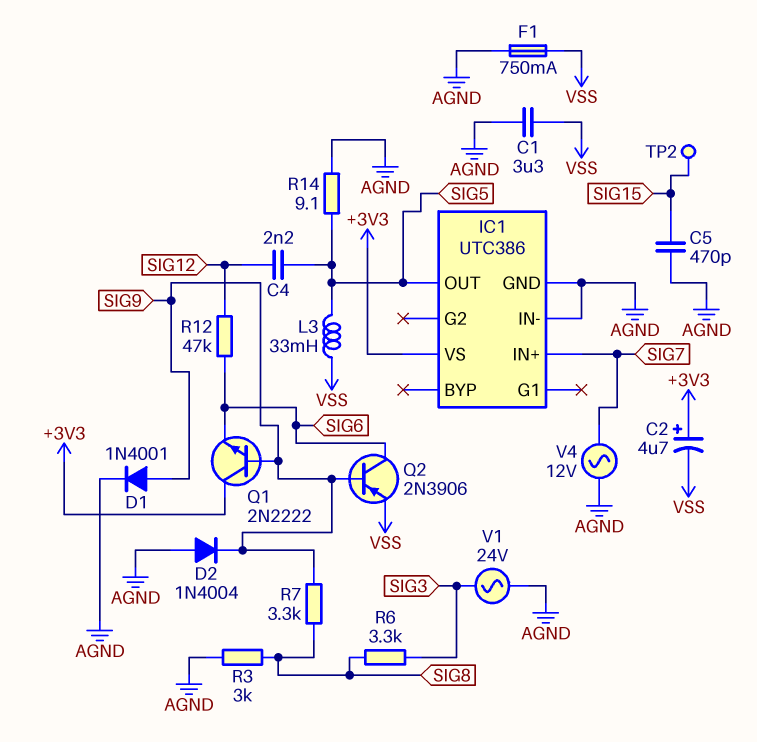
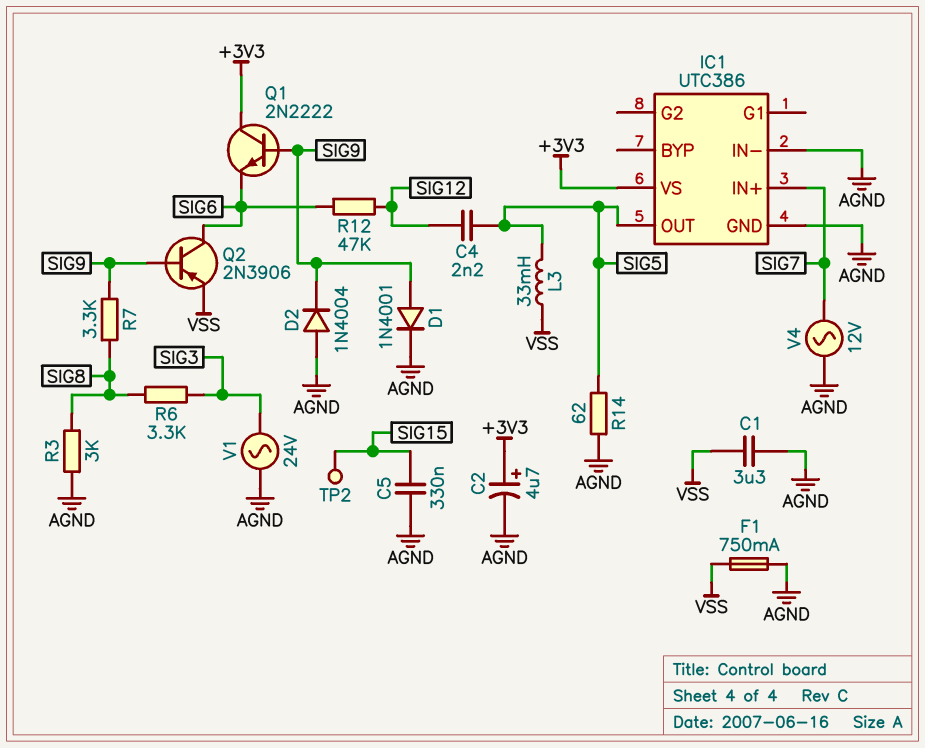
C2: 4.7uF (plus +3V3, minus VSS) -> 4.7uF (plus +3V3, minus AGND)
C5: 470pF (AGND, SIG15) -> 330nF (AGND, SIG15)
R14: 9.1 (AGND, SIG5) -> 62 (AGND, SIG5)

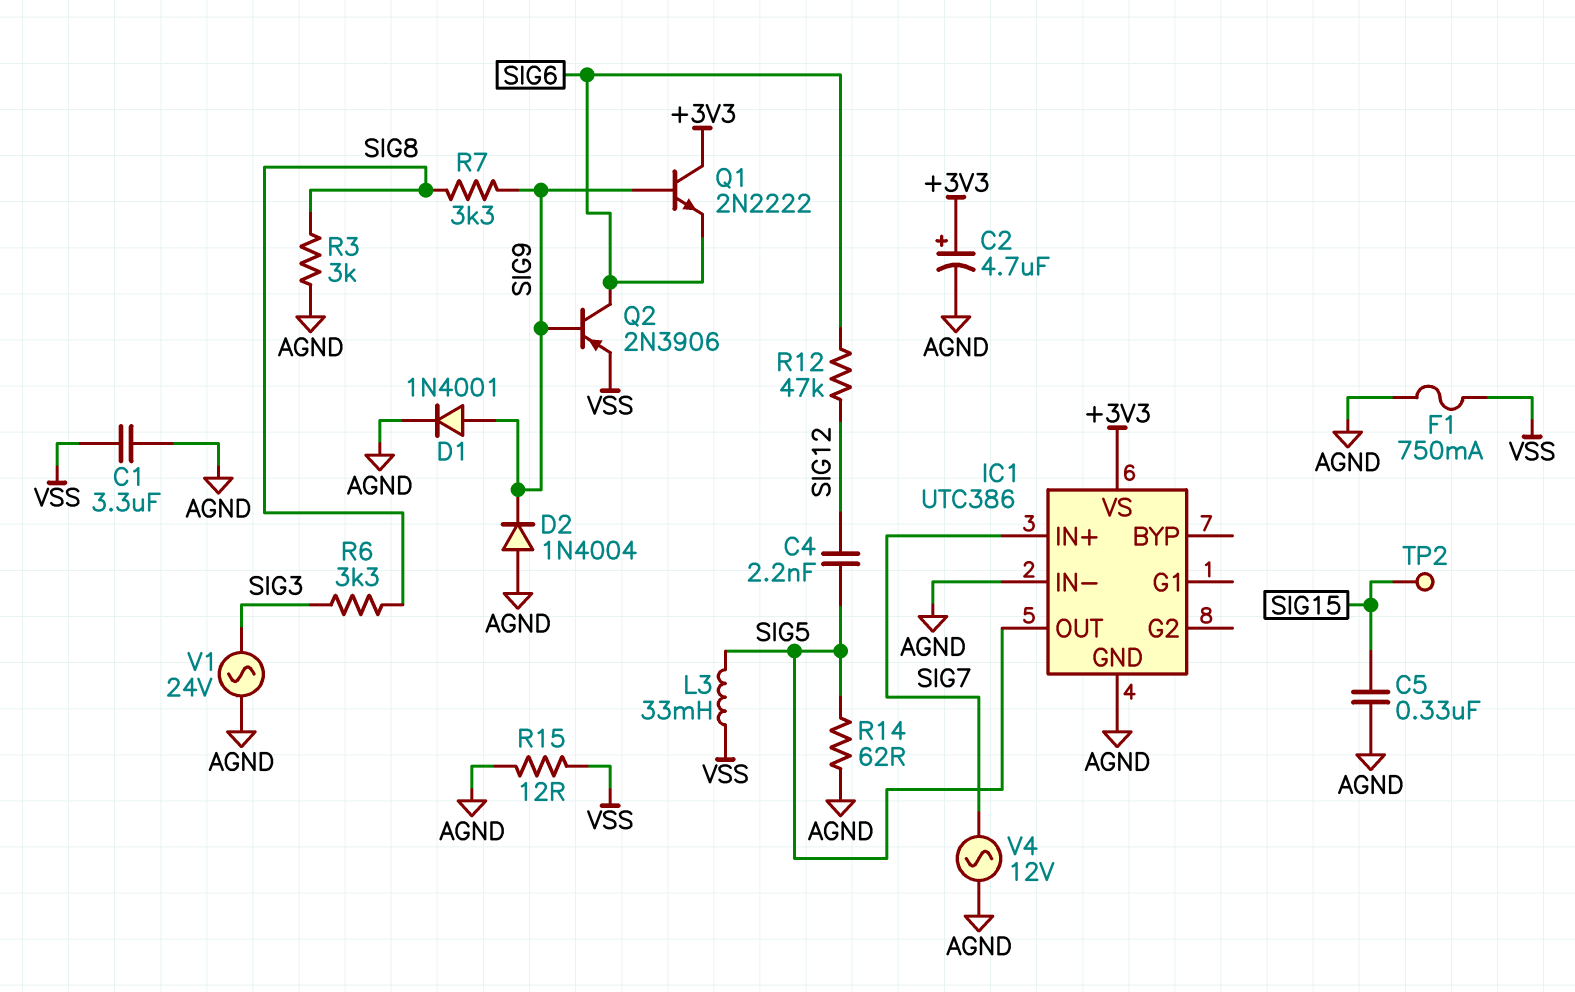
R15: none -> 12 (AGND, VSS)

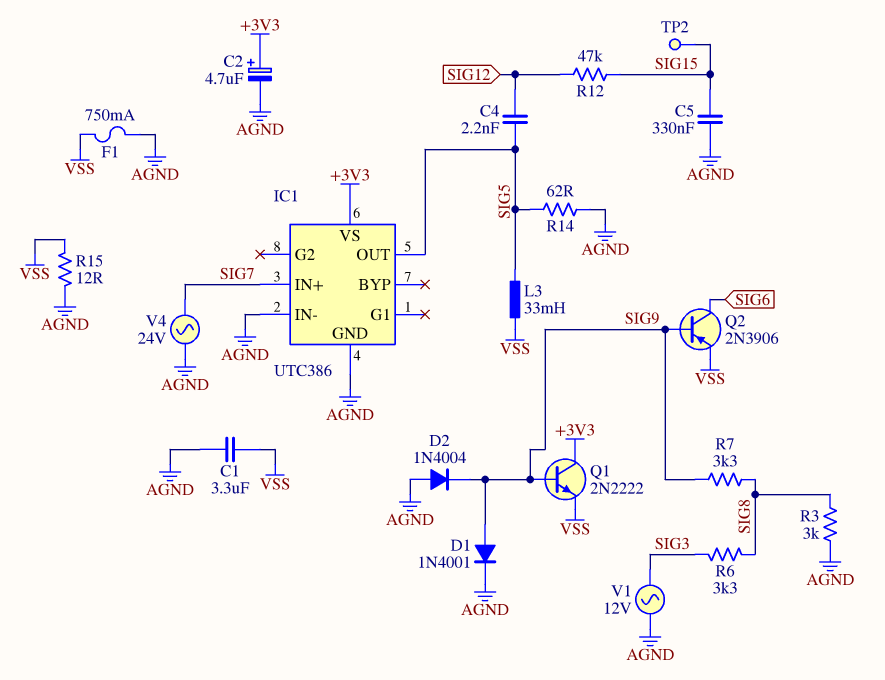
Q1: NPN 2N2222 (B SIG9, C +3V3, E SIG6) -> NPN 2N2222 (B SIG9, C +3V3, E VSS)
R12: 47k (SIG6, SIG12) -> 47k (SIG12, SIG15)
V1: AC 24V (AGND, SIG3) -> AC 12V (AGND, SIG3)
V4: AC 12V (AGND, SIG7) -> AC 24V (AGND, SIG7)

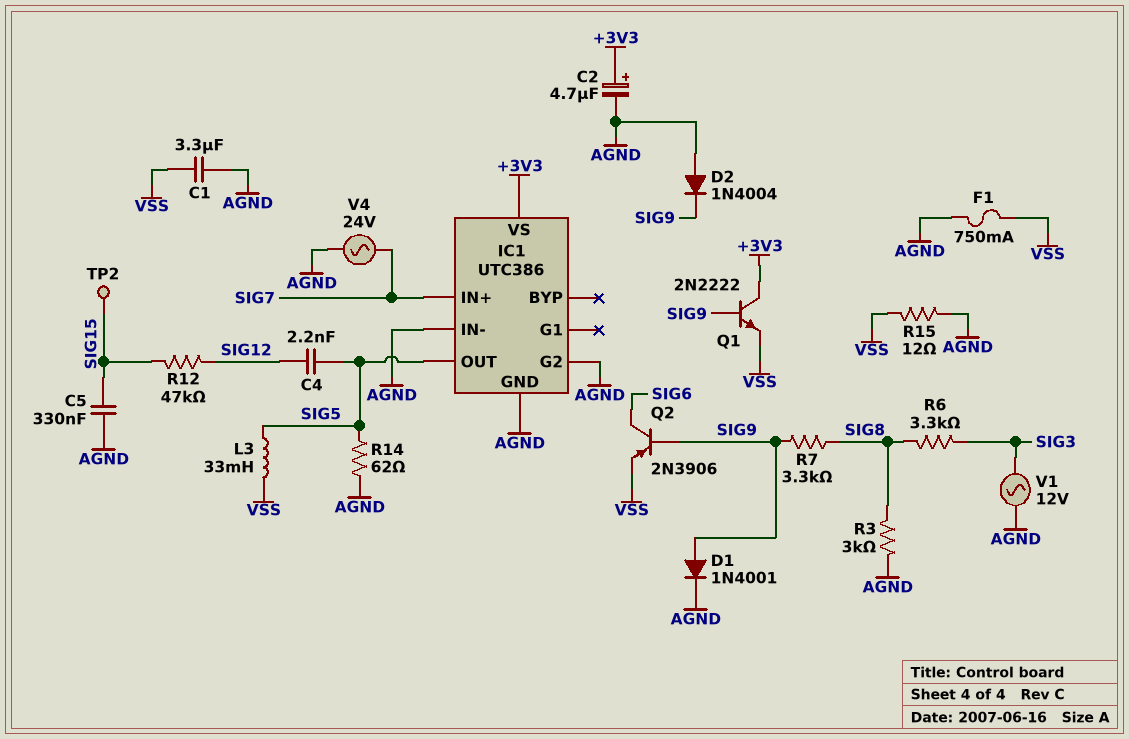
IC1 pin G2: none -> AGND

